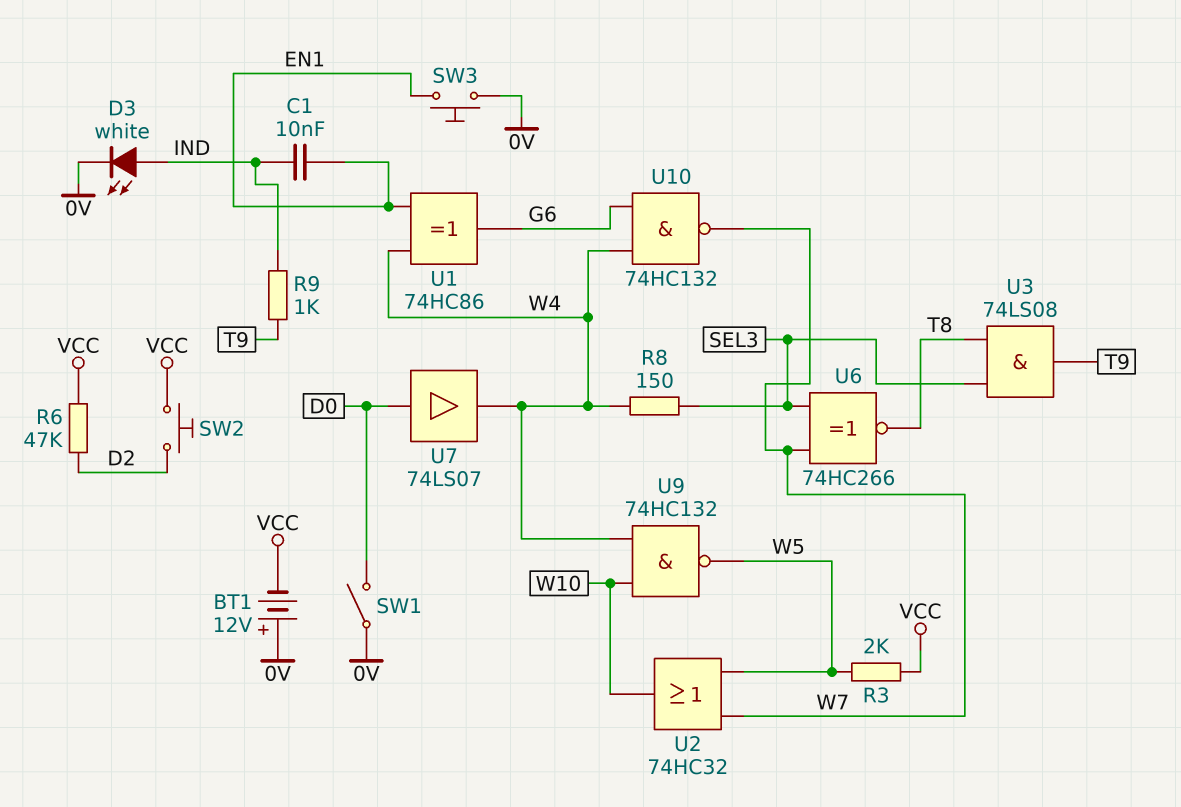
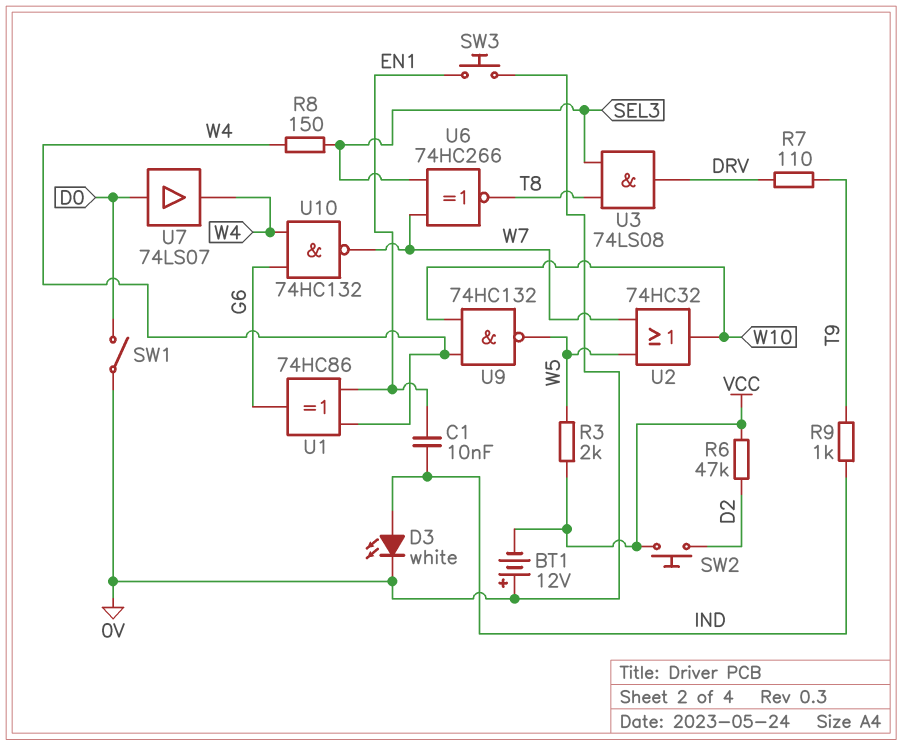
R7: none -> 110 (DRV, T9)
U3: AND 74LS08 (in SEL3, in T8, out T9) -> AND 74LS08 (in SEL3, in T8, out DRV)

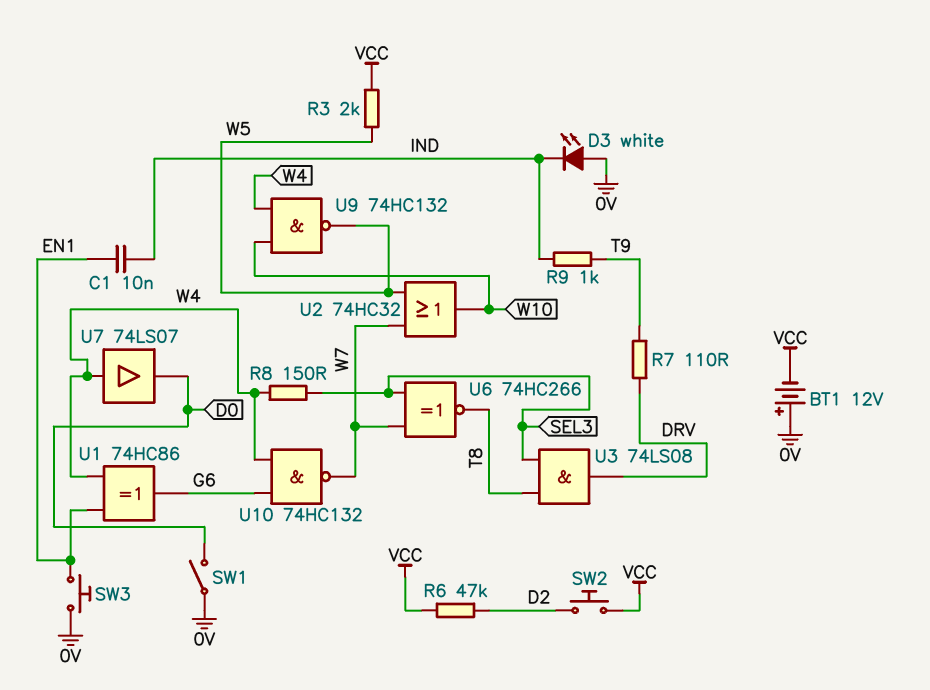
D3: LED white (A IND, K 0V) -> LED white (A 0V, K IND)
U7: buffer 74LS07 (in D0, out W4) -> buffer 74LS07 (in W4, out D0)

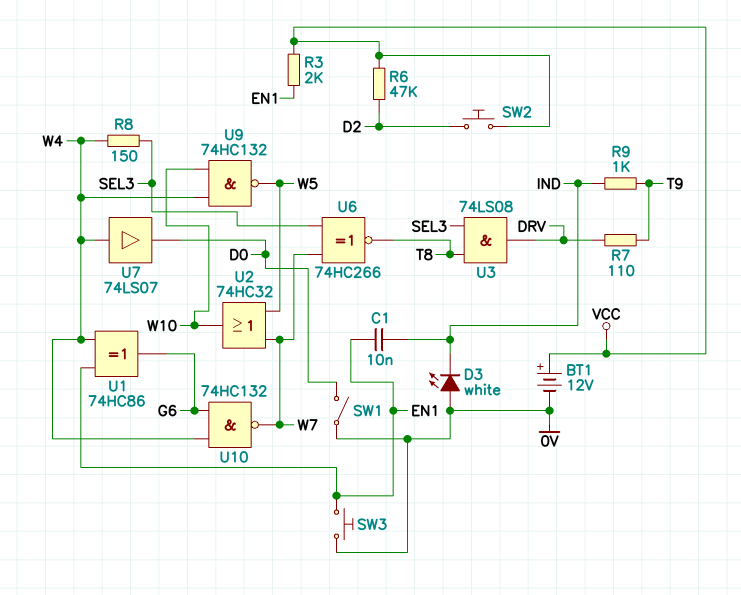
BT1: 12V (plus 0V, minus VCC) -> 12V (plus VCC, minus 0V)
R3: 2k (VCC, W5) -> 2k (EN1, VCC)

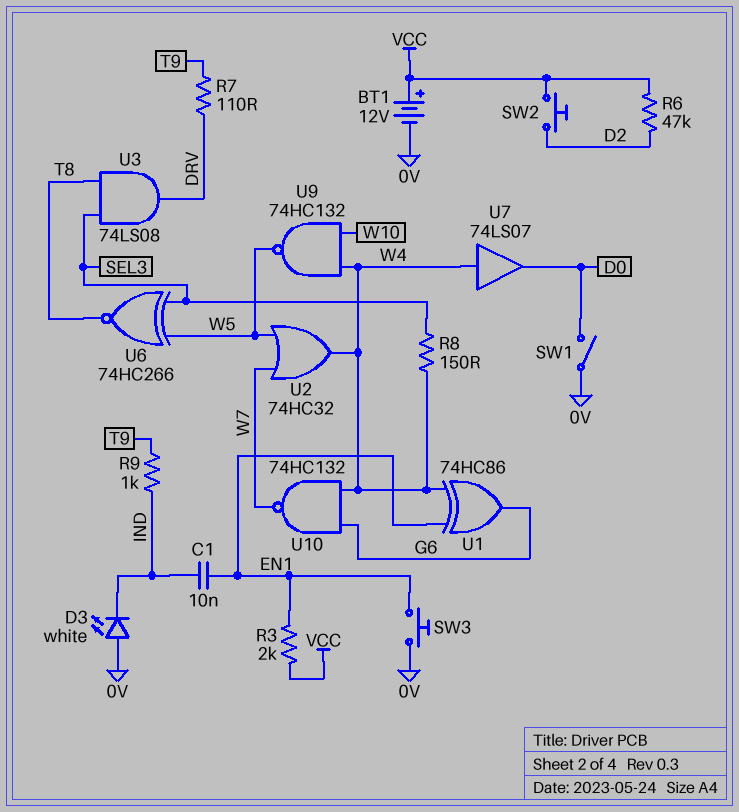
U2: OR 74HC32 (in W5, in W7, out W10) -> OR 74HC32 (in W5, in W7, out W4)
U6: XNOR 74HC266 (in SEL3, in W7, out T8) -> XNOR 74HC266 (in SEL3, in W5, out T8)

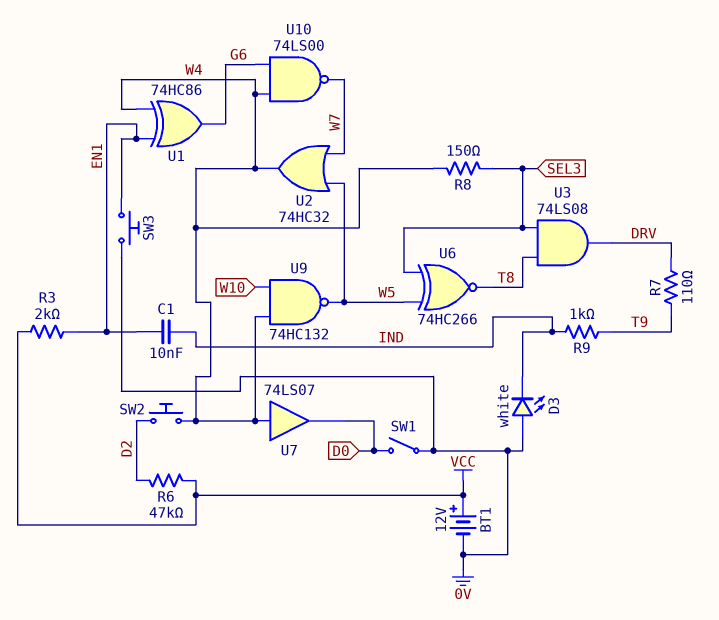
SW2: button (D2, VCC) -> button (D2, W4)
U10: NAND 74HC132 (in G6, in W4, out W7) -> NAND 74LS00 (in G6, in W4, out W7)

